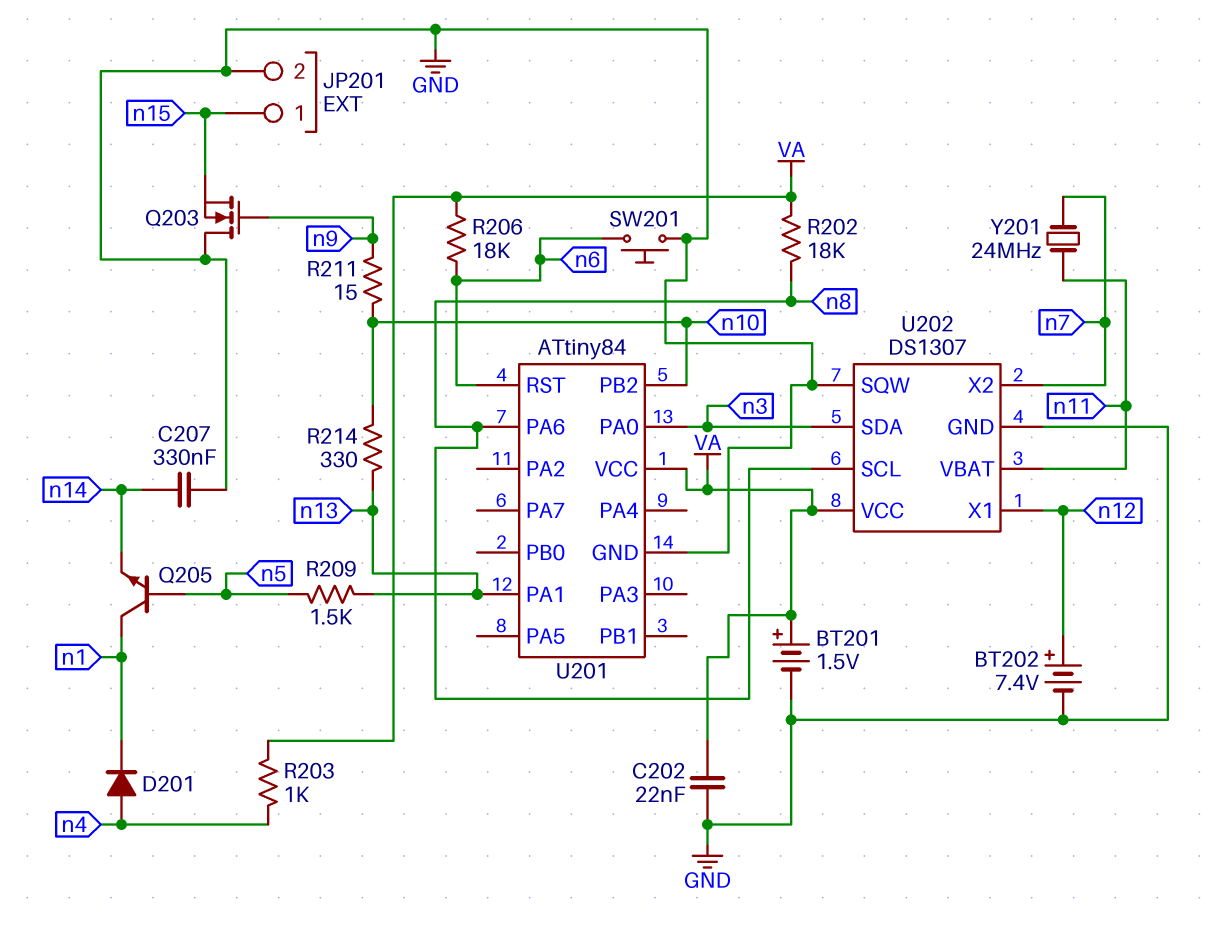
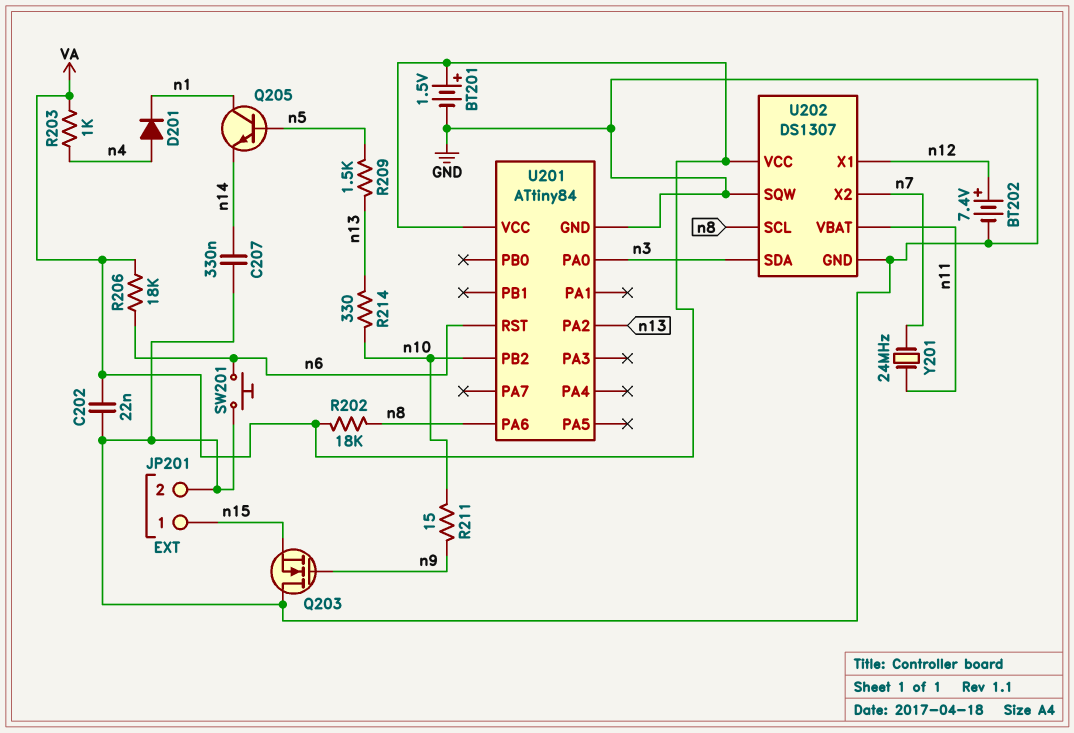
U201 pin PA1: n13 -> none
U201 pin PA2: none -> n13

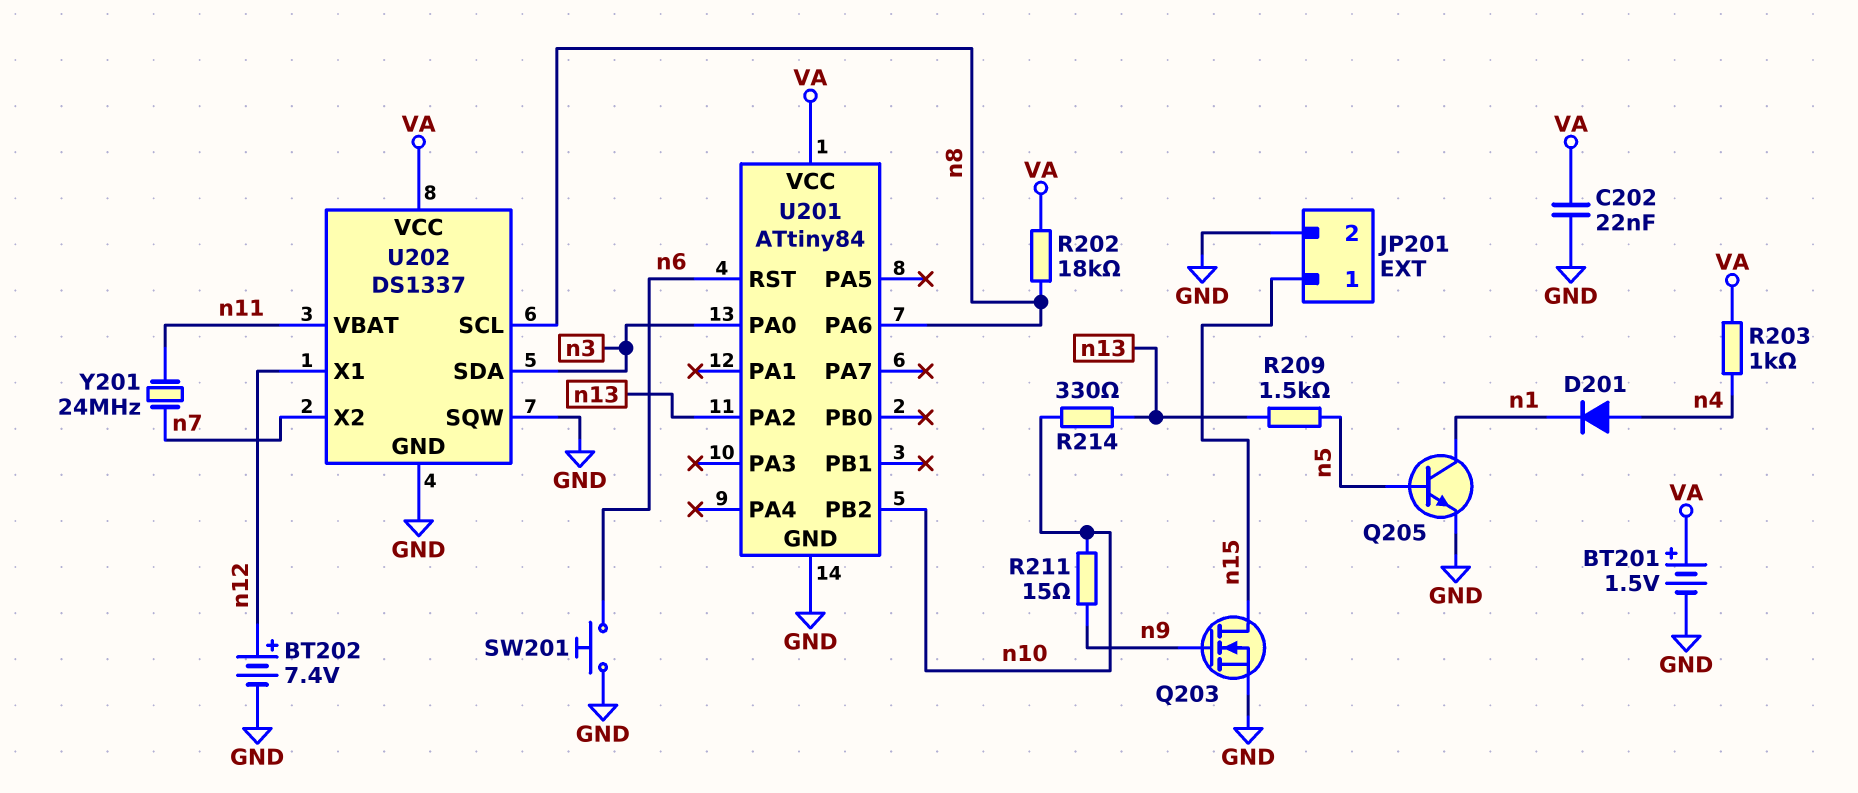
C207: 330nF (GND, n14) -> none
Q203: NMOS (G n9, D GND, S n15) -> NMOS (G n9, D n15, S GND)
Q205: NPN (B n5, C n1, E n14) -> NPN (B n5, C n1, E GND)
R206: 18k (VA, n6) -> none
U202: DS1307 -> DS1337

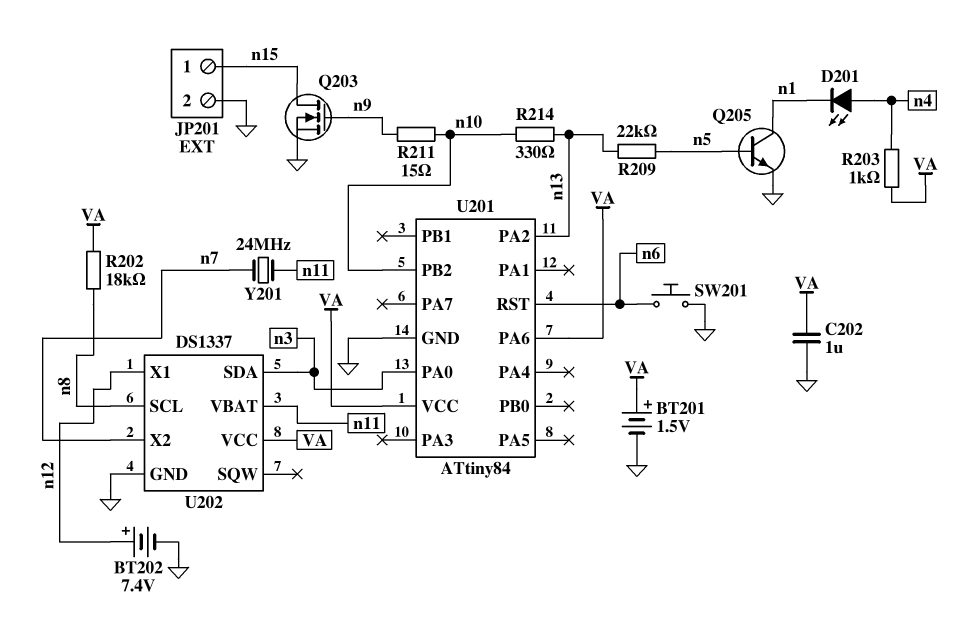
C202: 22nF (GND, VA) -> 1uF (GND, VA)
D201: diode (A n4, K n1) -> LED (A n4, K n1)
R209: 1.5k (n5, n13) -> 22k (n5, n13)
U201 pin PA6: n8 -> VA
U202 pin SQW: GND -> none

